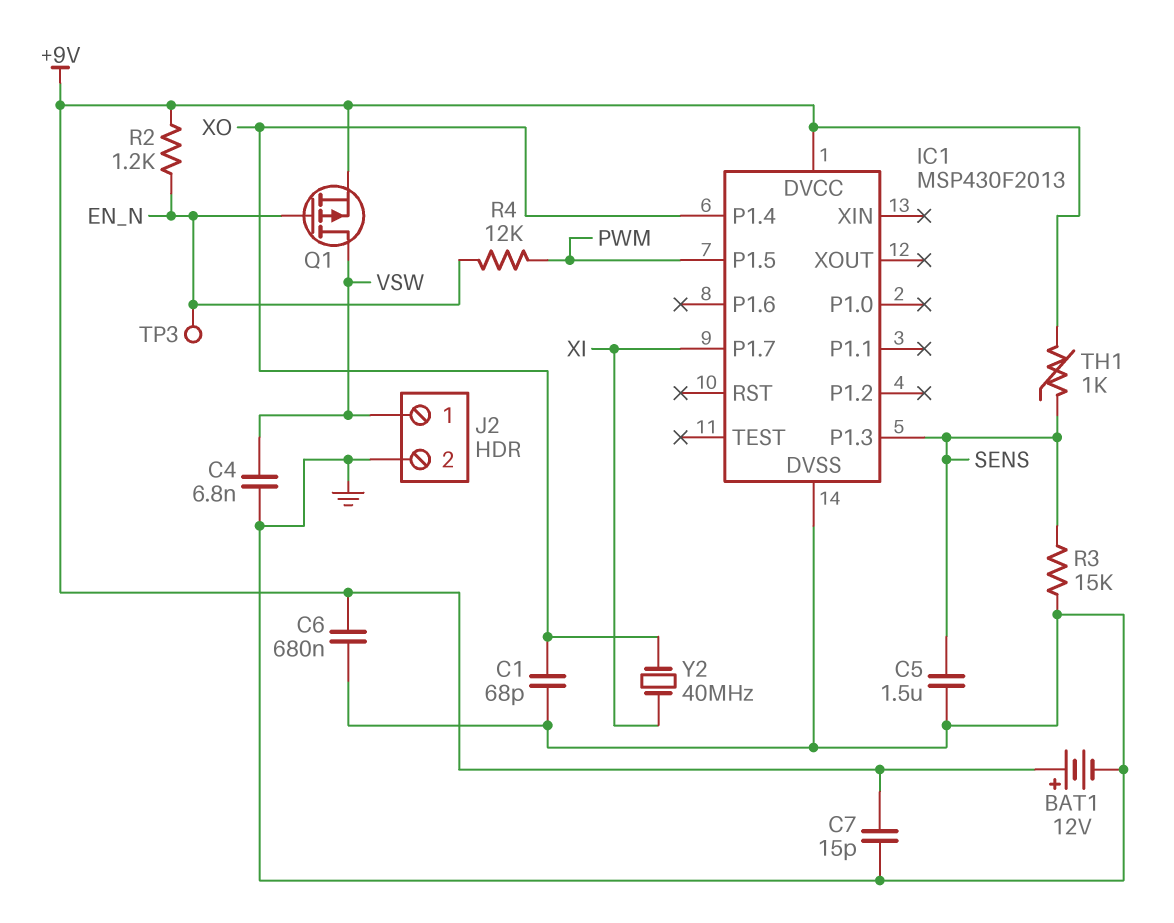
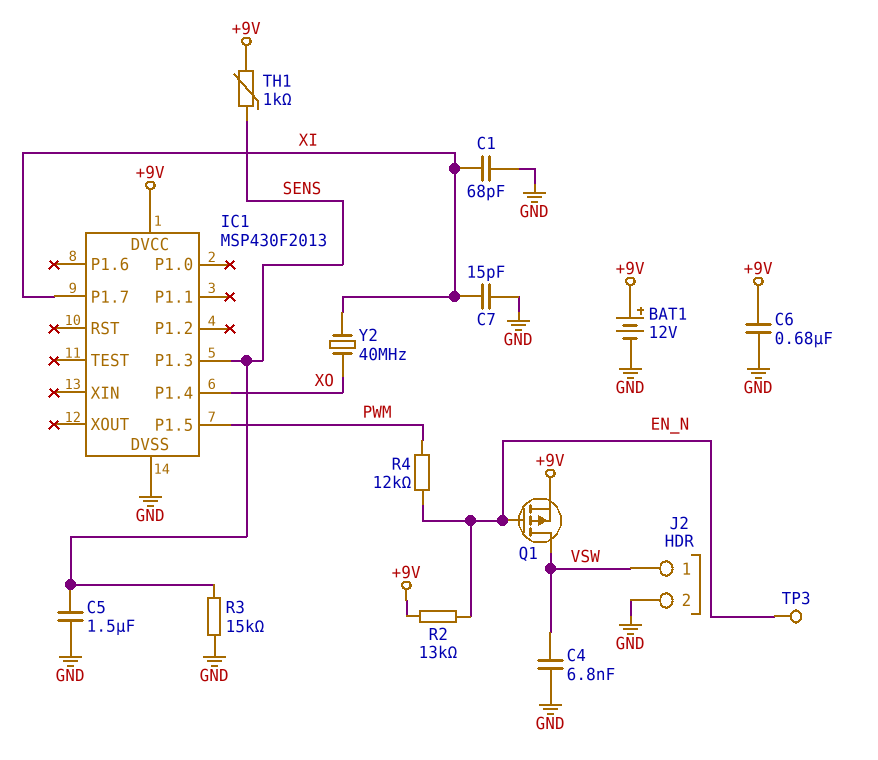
C1: 68pF (GND, XO) -> 68pF (GND, XI)
C7: 15pF (+9V, GND) -> 15pF (GND, XI)
R2: 1.2k (+9V, EN_N) -> 13k (+9V, EN_N)

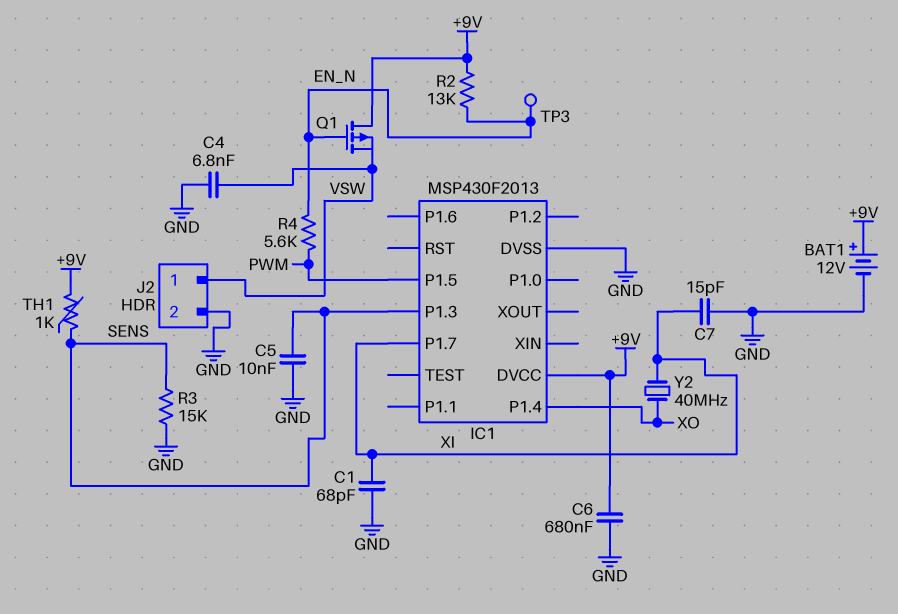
C5: 1.5uF (GND, SENS) -> 10nF (GND, SENS)
Q1: PMOS (G EN_N, D VSW, S +9V) -> PMOS (G EN_N, D +9V, S VSW)
R4: 12k (EN_N, PWM) -> 5.6k (EN_N, PWM)

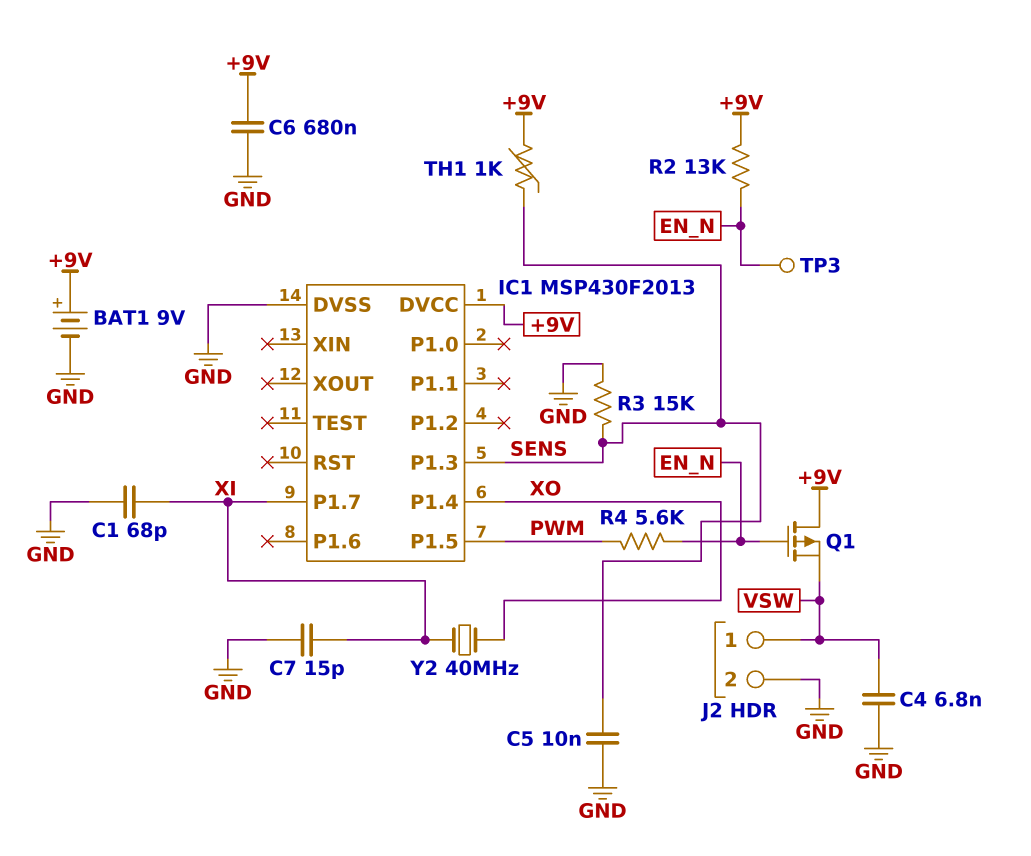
BAT1: 12V (plus +9V, minus GND) -> 9V (plus +9V, minus GND)

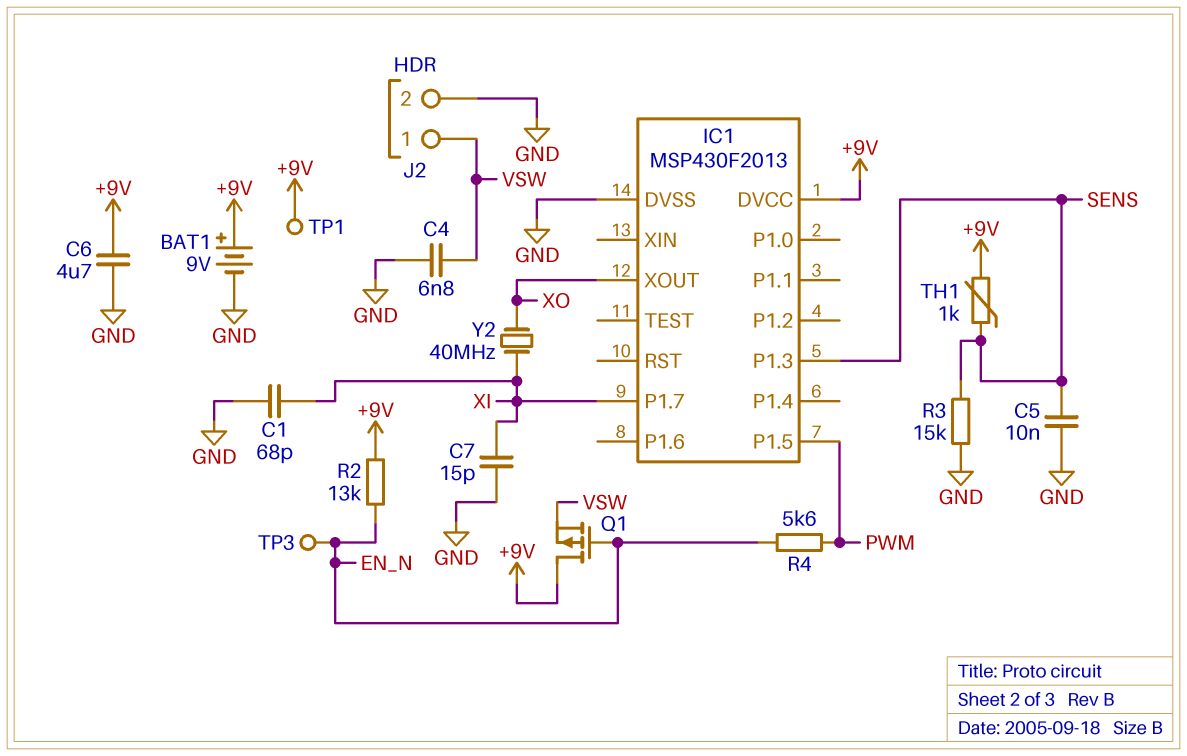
C6: 680nF (+9V, GND) -> 4.7uF (+9V, GND)
IC1 pin P1.4: XO -> none
IC1 pin XOUT: none -> XO
TP1: none -> test point (+9V)

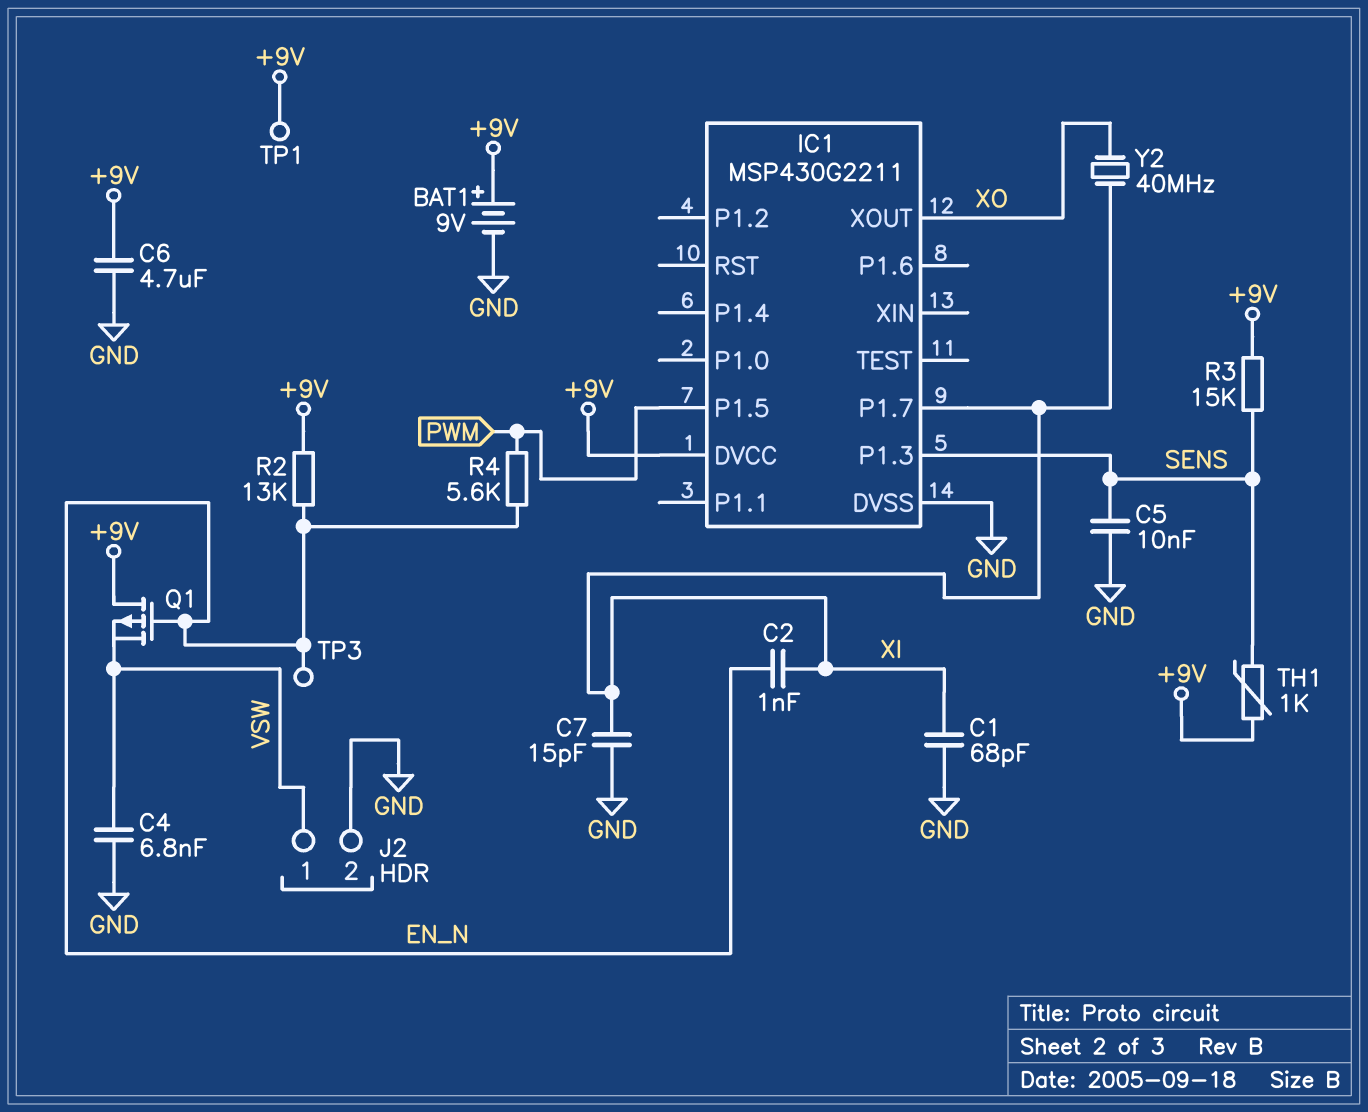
C2: none -> 1nF (EN_N, XI)
IC1: MSP430F2013 -> MSP430G2211
R3: 15k (GND, SENS) -> 15k (+9V, SENS)

